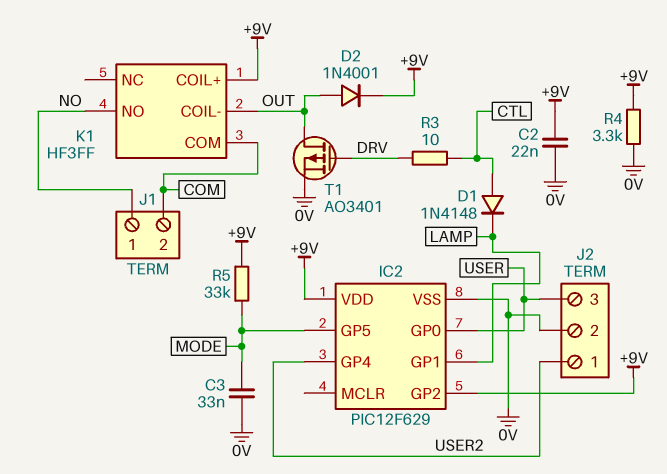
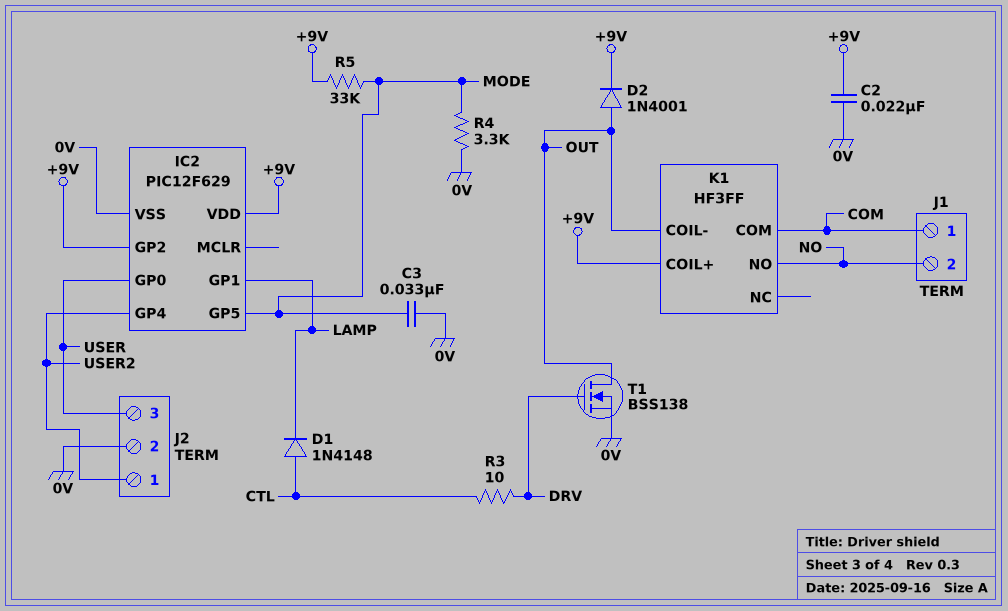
J1 pin 1: NO -> COM
J1 pin 2: COM -> NO
R4: 3.3k (+9V, 0V) -> 3.3k (0V, MODE)
T1: PMOS AO3401 (G DRV, D OUT, S 0V) -> NMOS BSS138 (G DRV, D OUT, S 0V)

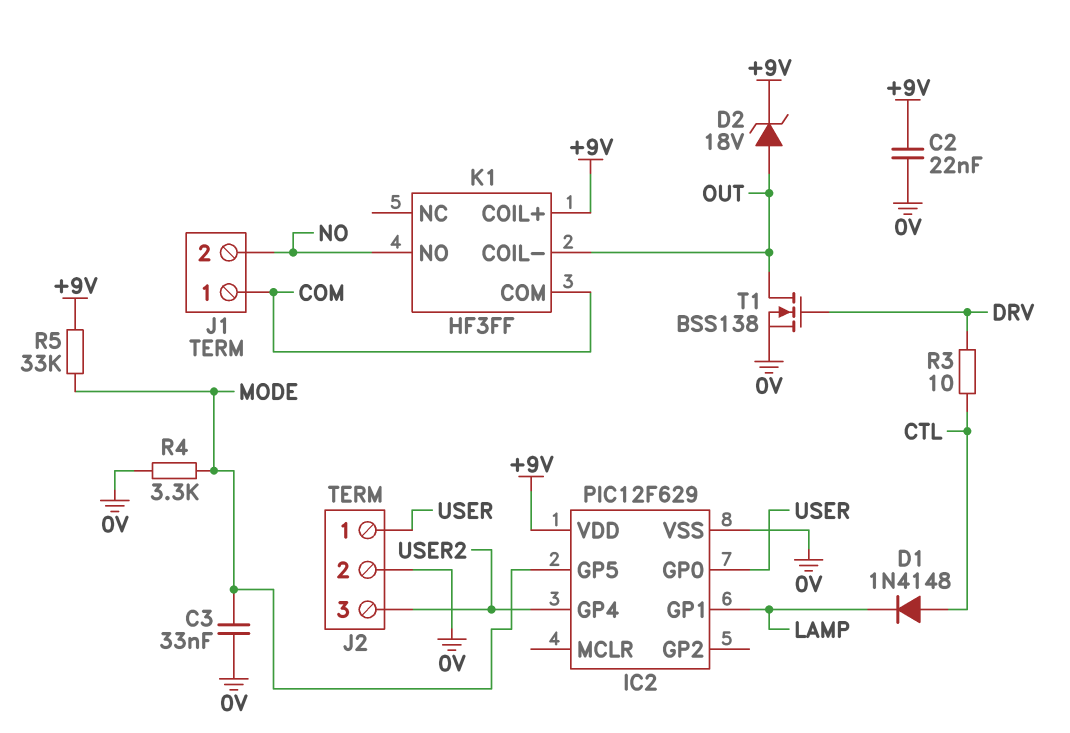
D2: diode 1N4001 (A OUT, K +9V) -> zener 18V (A OUT, K +9V)
IC2 pin GP2: +9V -> none
J2 pin 1: USER2 -> USER
J2 pin 3: USER -> USER2

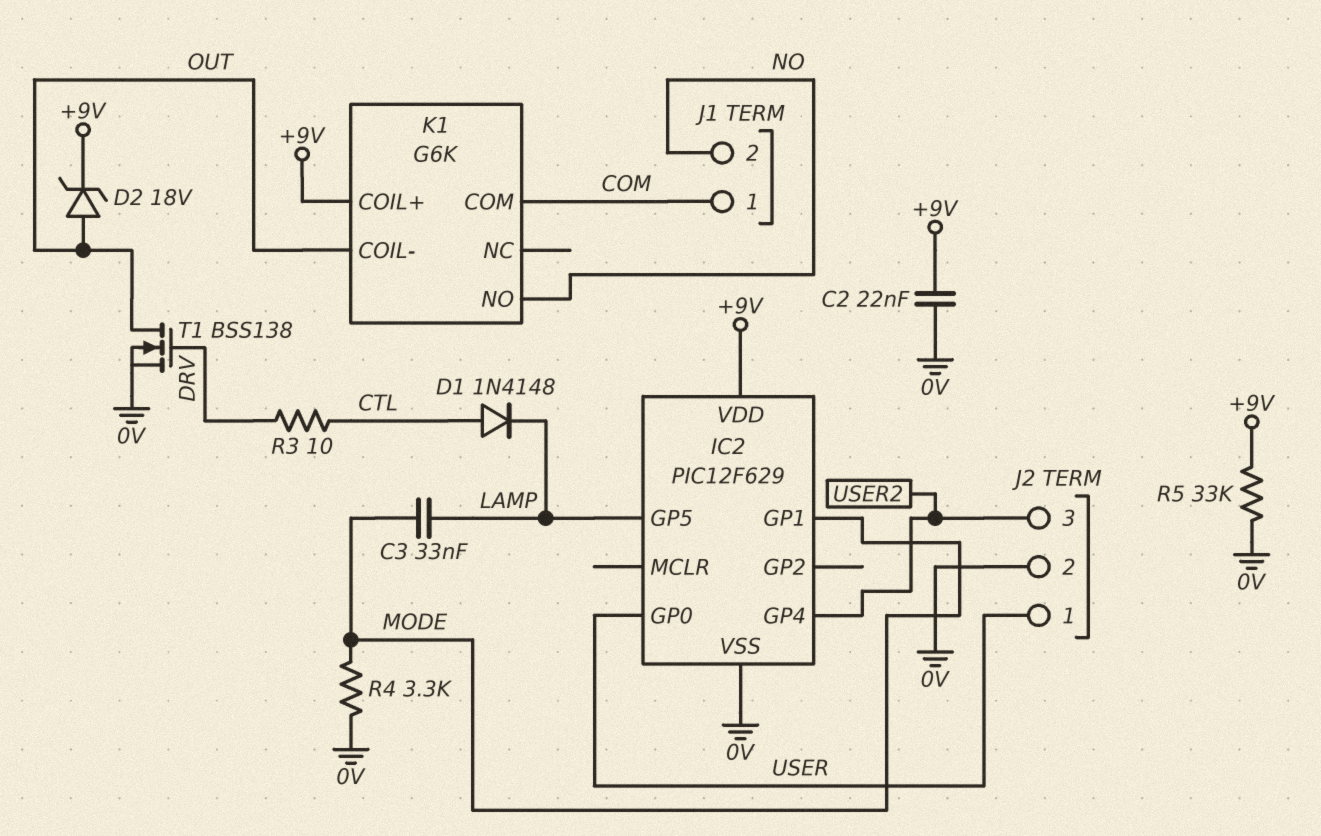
C3: 33nF (0V, MODE) -> 33nF (LAMP, MODE)
IC2 pin GP1: LAMP -> MODE
IC2 pin GP5: MODE -> LAMP
K1: HF3FF -> G6K
R5: 33k (+9V, MODE) -> 33k (+9V, 0V)

